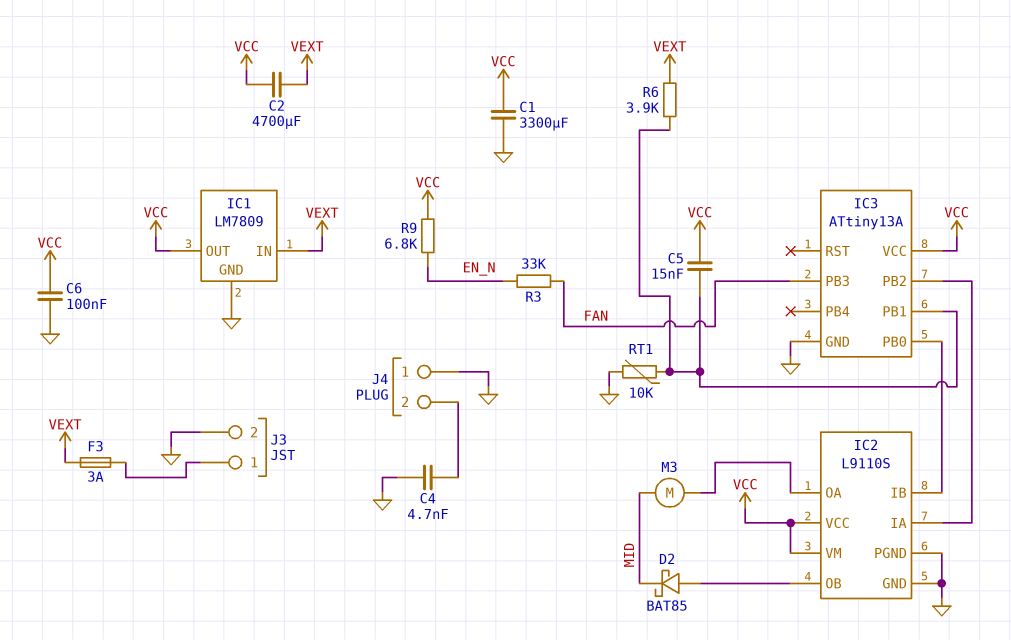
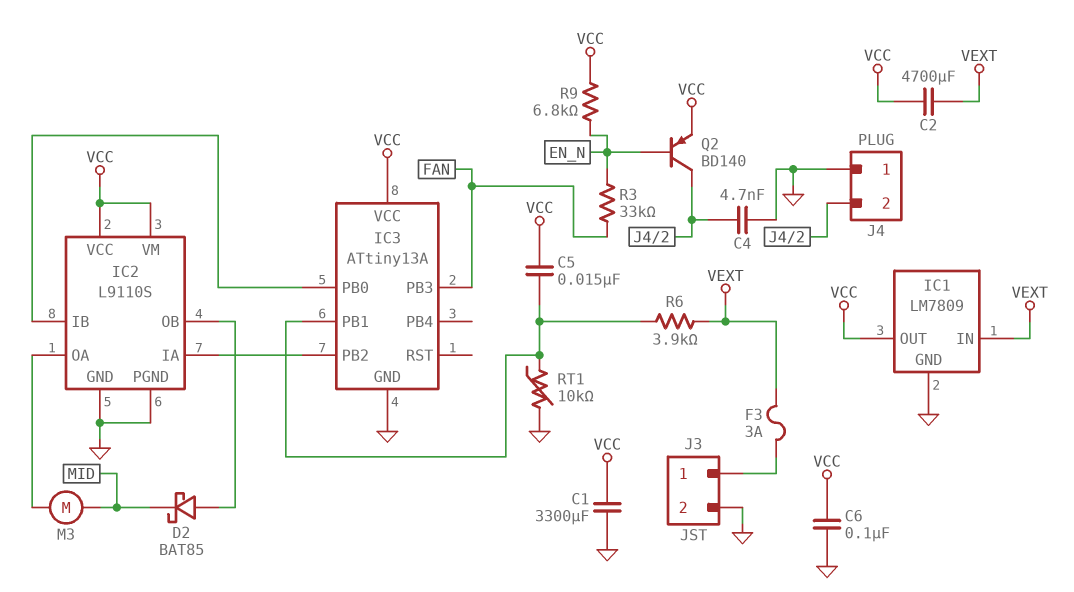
Q2: none -> PNP BD140 (B EN_N, C J4/2, E VCC)

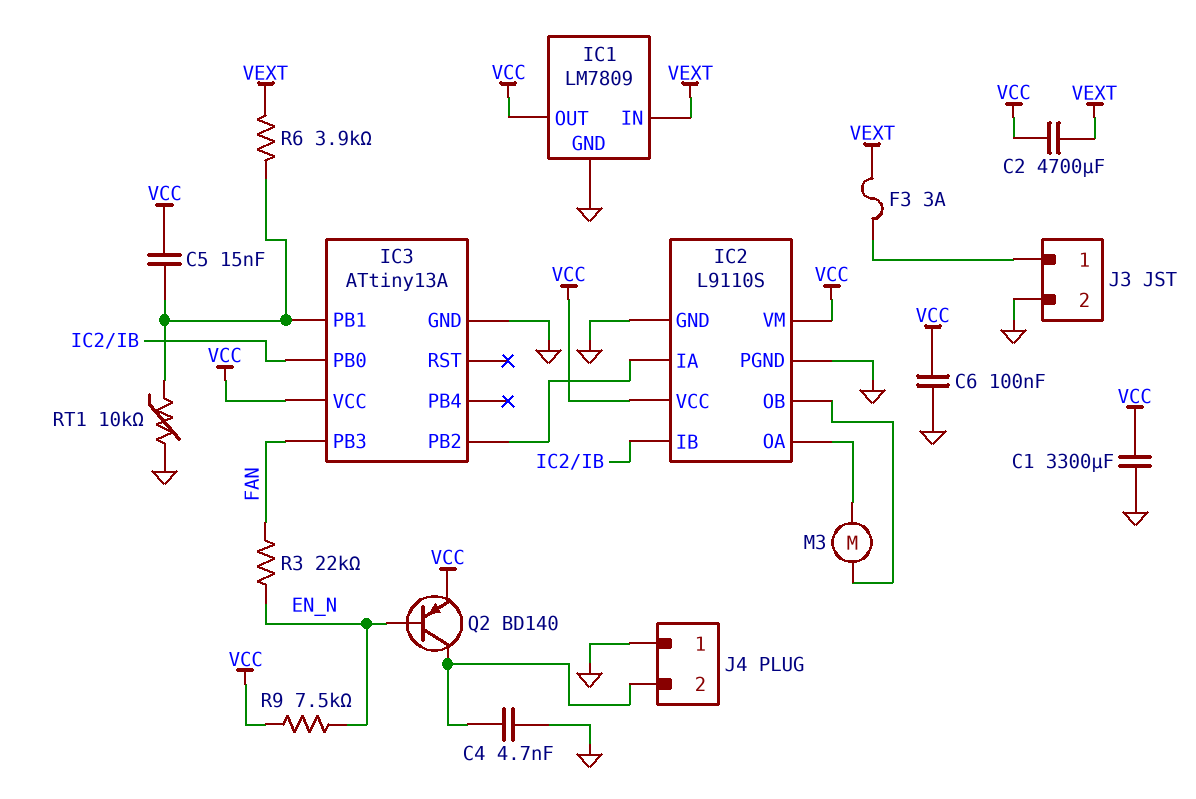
D2: schottky BAT85 (A IC2/OB, K MID) -> none
M3: motor (IC2/OA, MID) -> motor (IC2/OA, IC2/OB)
R3: 33k (EN_N, FAN) -> 22k (EN_N, FAN)
R9: 6.8k (EN_N, VCC) -> 7.5k (EN_N, VCC)

